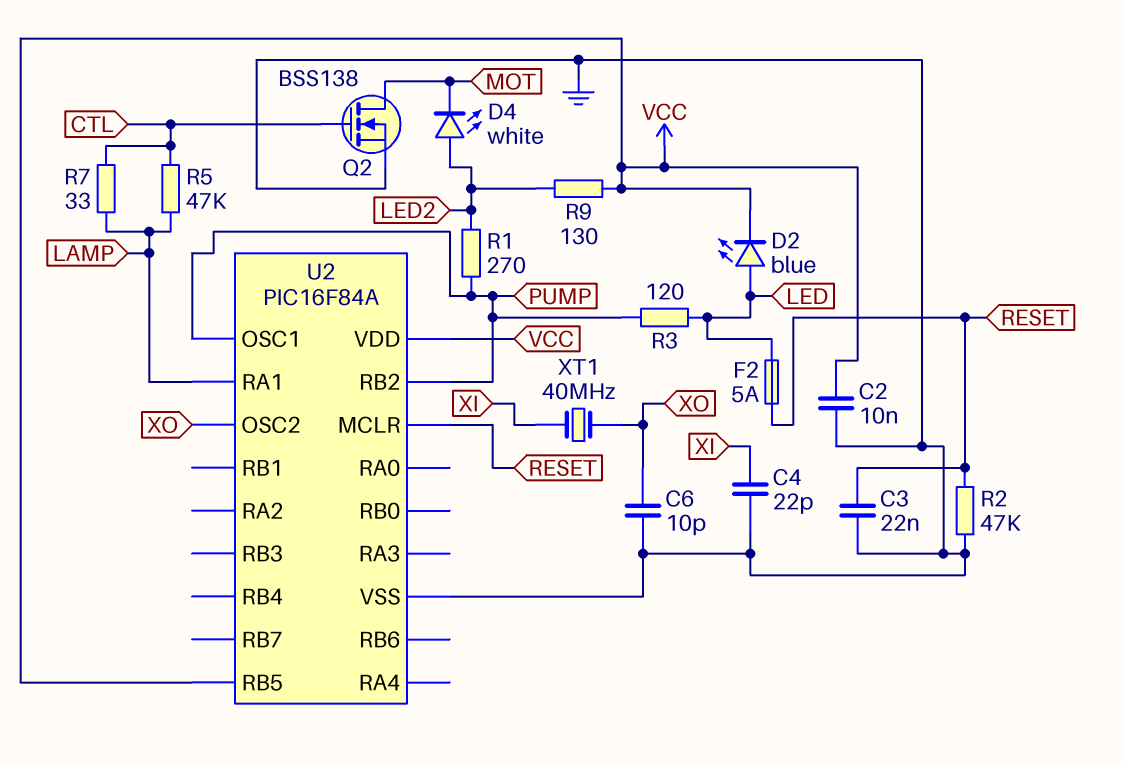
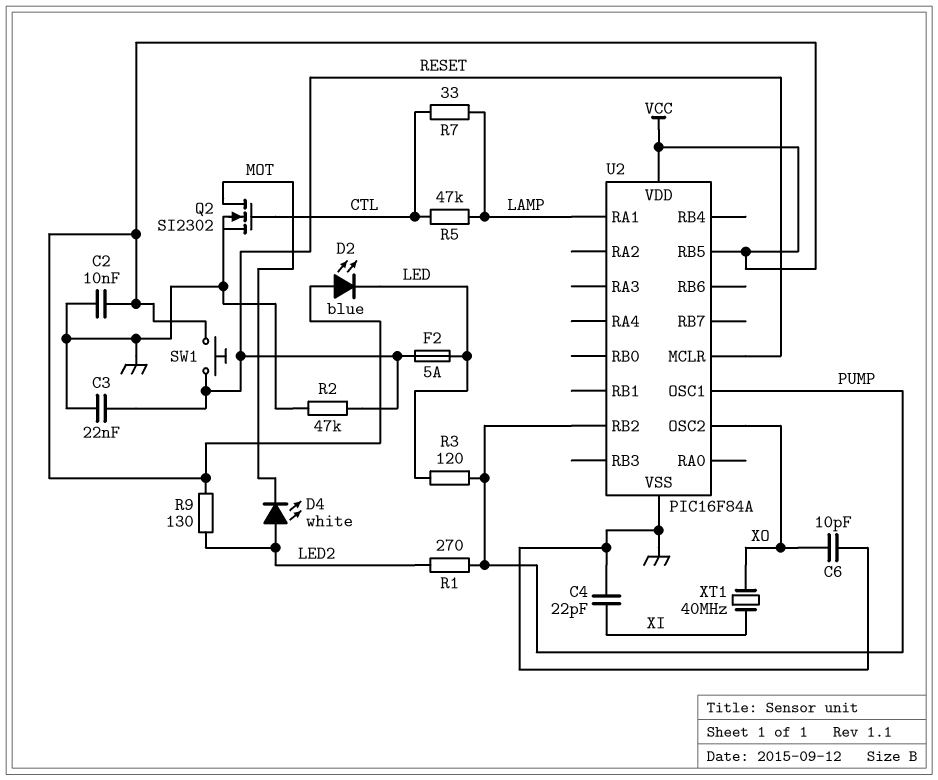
D2: LED blue (A LED, K VCC) -> LED blue (A VCC, K LED)
Q2: NMOS BSS138 (G CTL, D MOT, S GND) -> NMOS SI2302 (G CTL, D MOT, S GND)
SW1: none -> button (RESET, VCC)

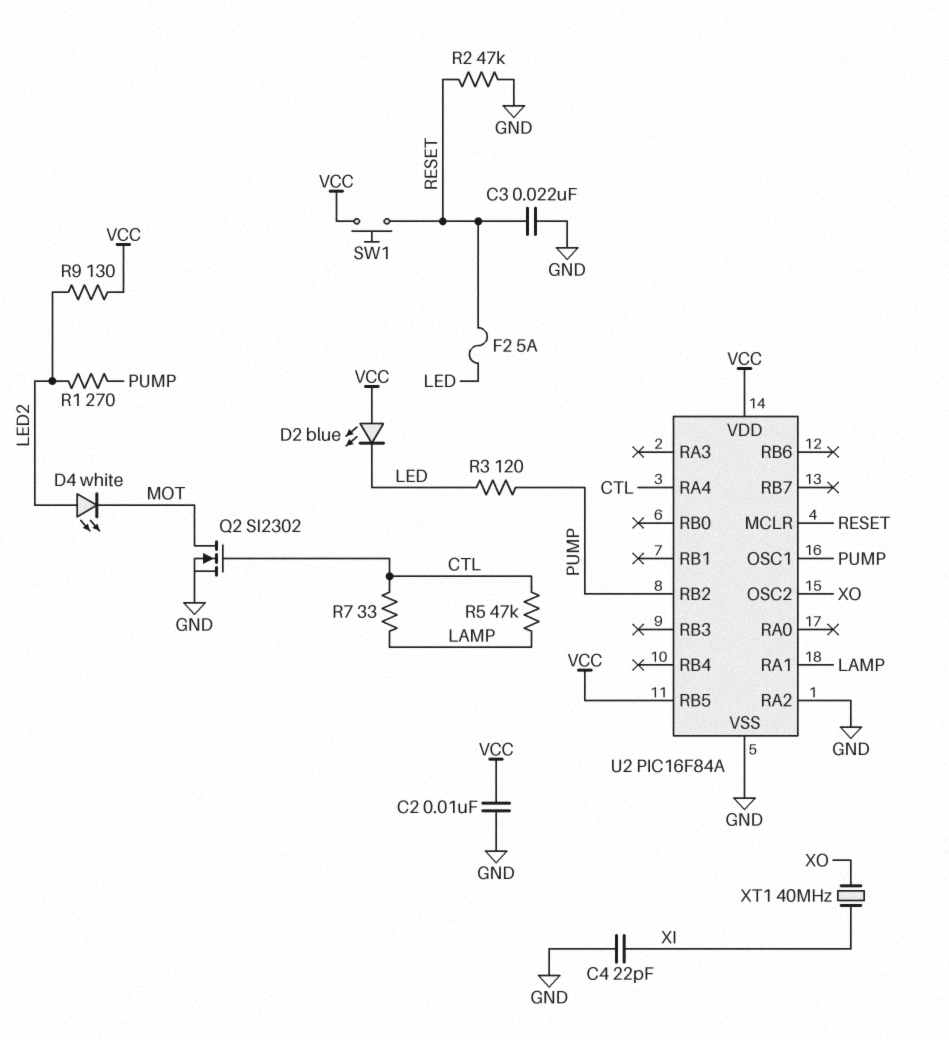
C6: 10pF (GND, XO) -> none
U2 pin RA2: none -> GND
U2 pin RA4: none -> CTL

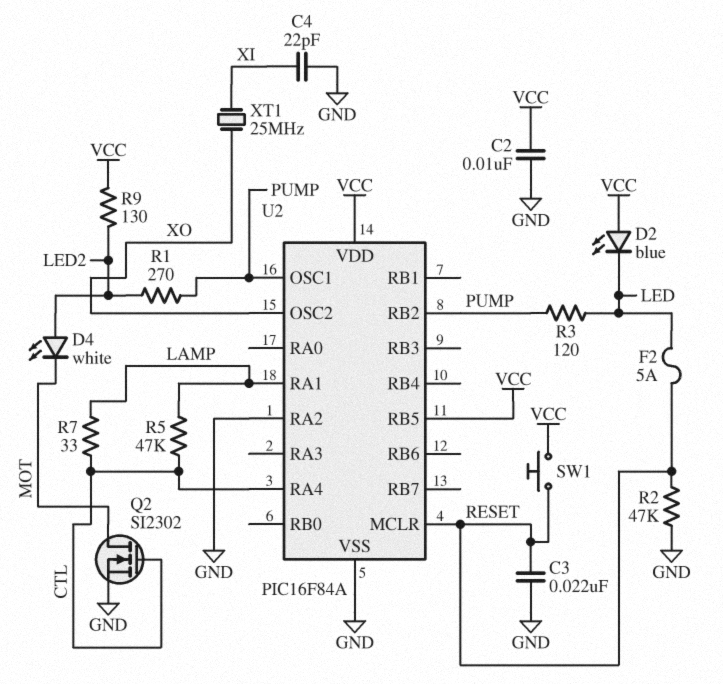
XT1: 40MHz (XI, XO) -> 25MHz (XI, XO)

